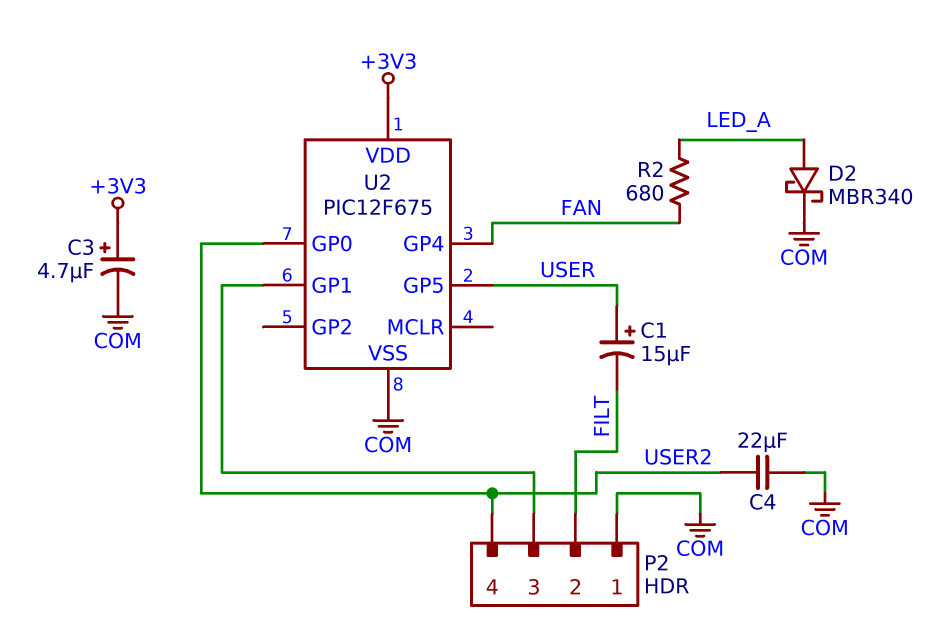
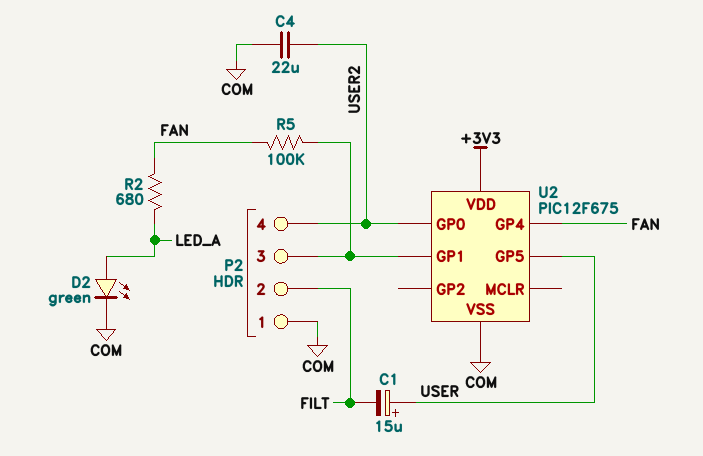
C3: 4.7uF (plus +3V3, minus COM) -> none
D2: schottky MBR340 (A LED_A, K COM) -> LED green (A LED_A, K COM)
R5: none -> 100k (FAN, P2/3)

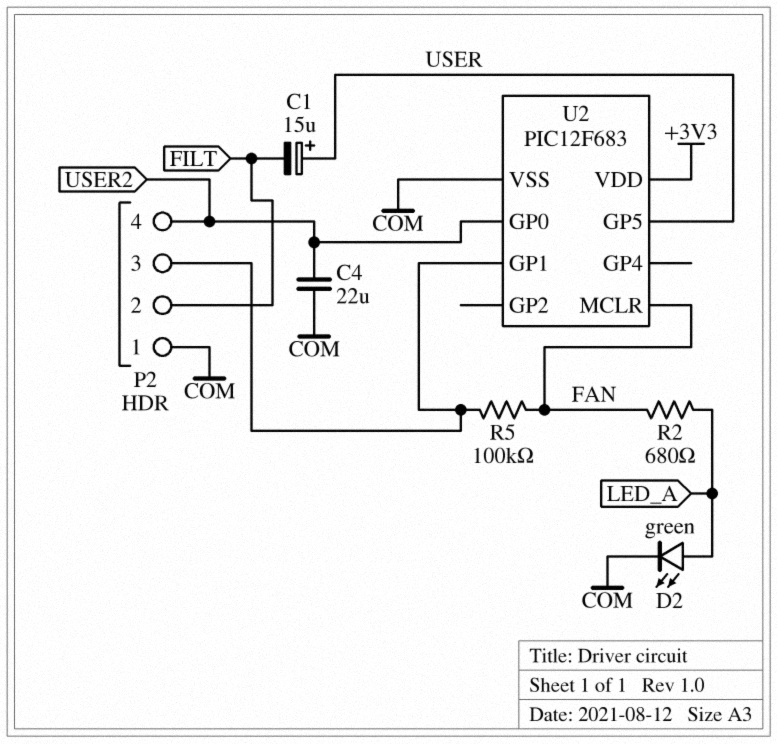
U2: PIC12F675 -> PIC12F683
U2 pin GP4: FAN -> none
U2 pin MCLR: none -> FAN

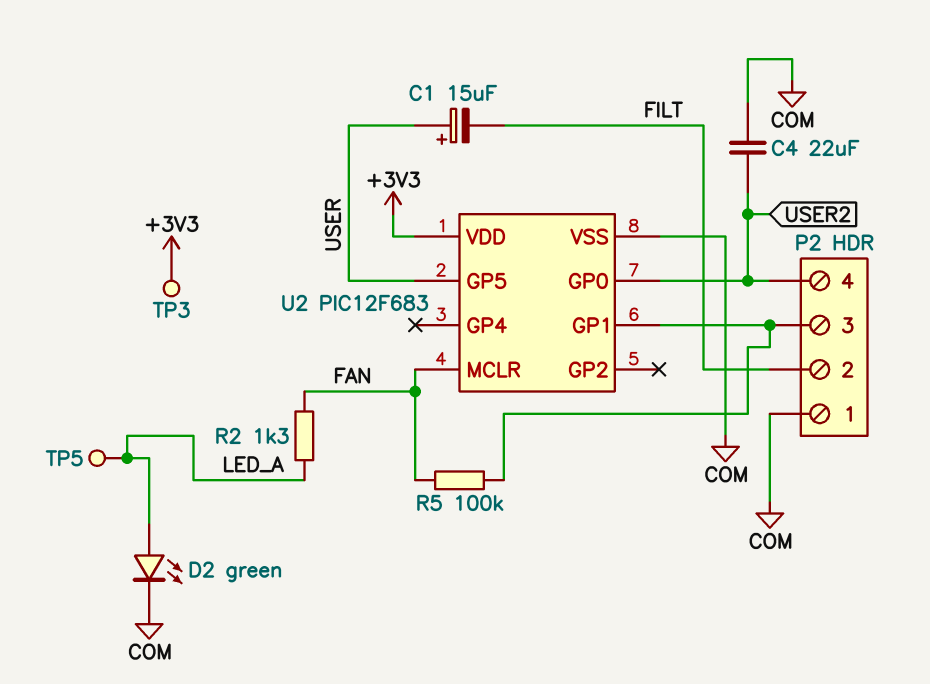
R2: 680 (FAN, LED_A) -> 1.3k (FAN, LED_A)
TP3: none -> test point (+3V3)
TP5: none -> test point (LED_A)

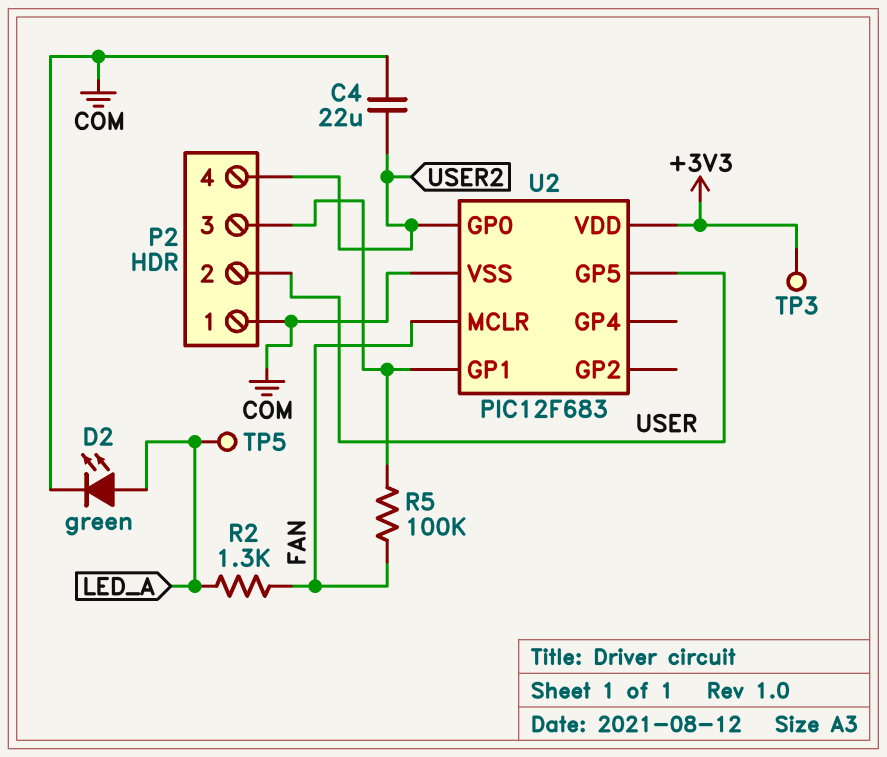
C1: 15uF (plus USER, minus FILT) -> none
P2 pin 2: FILT -> USER

